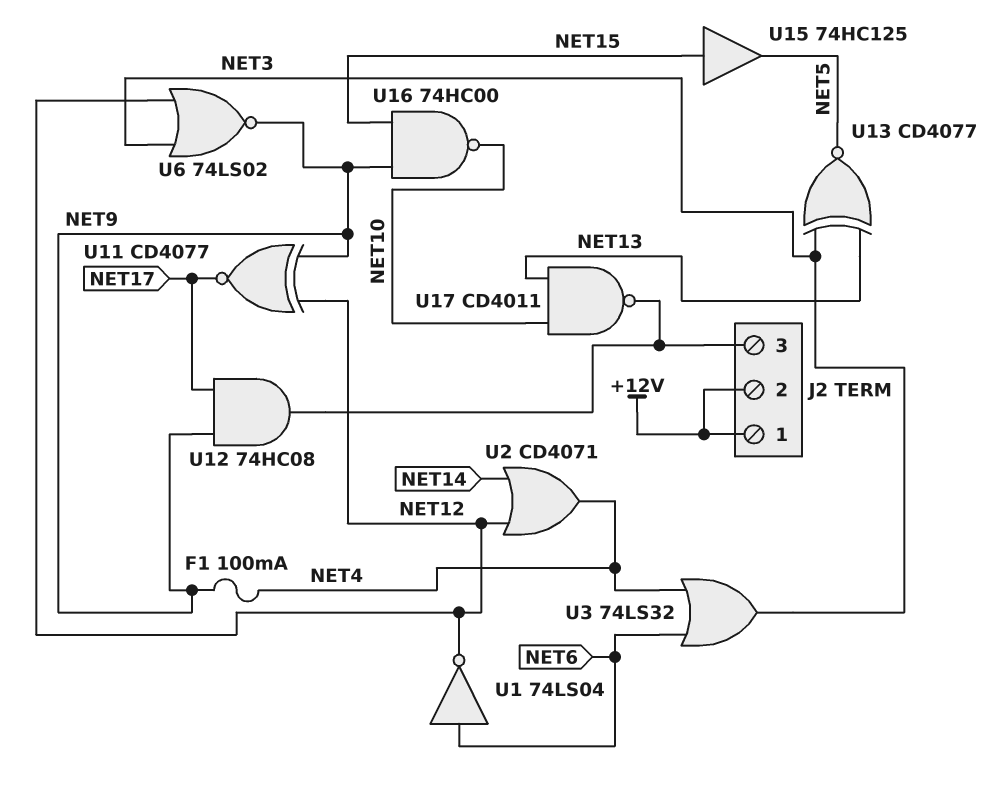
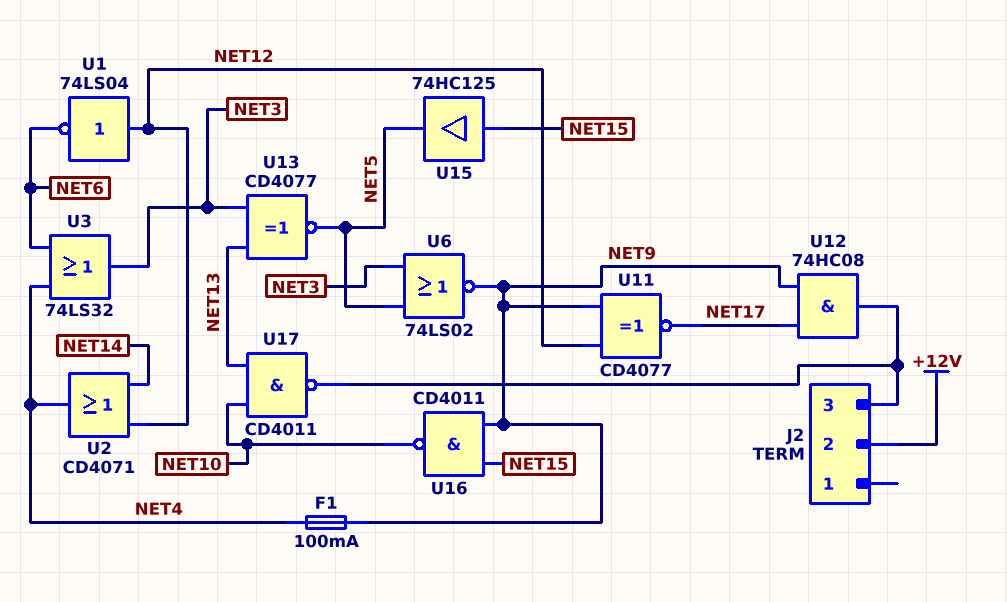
J2 pin 1: +12V -> none
U1: NOT 74LS04 (in NET6, out NET12) -> NOT 74LS04 (in NET12, out NET6)
U6: NOR 74LS02 (in NET3, in NET12, out NET9) -> NOR 74LS02 (in NET3, in NET5, out NET9)
U16: NAND 74HC00 (in NET9, in NET15, out NET10) -> NAND CD4011 (in NET9, in NET15, out NET10)

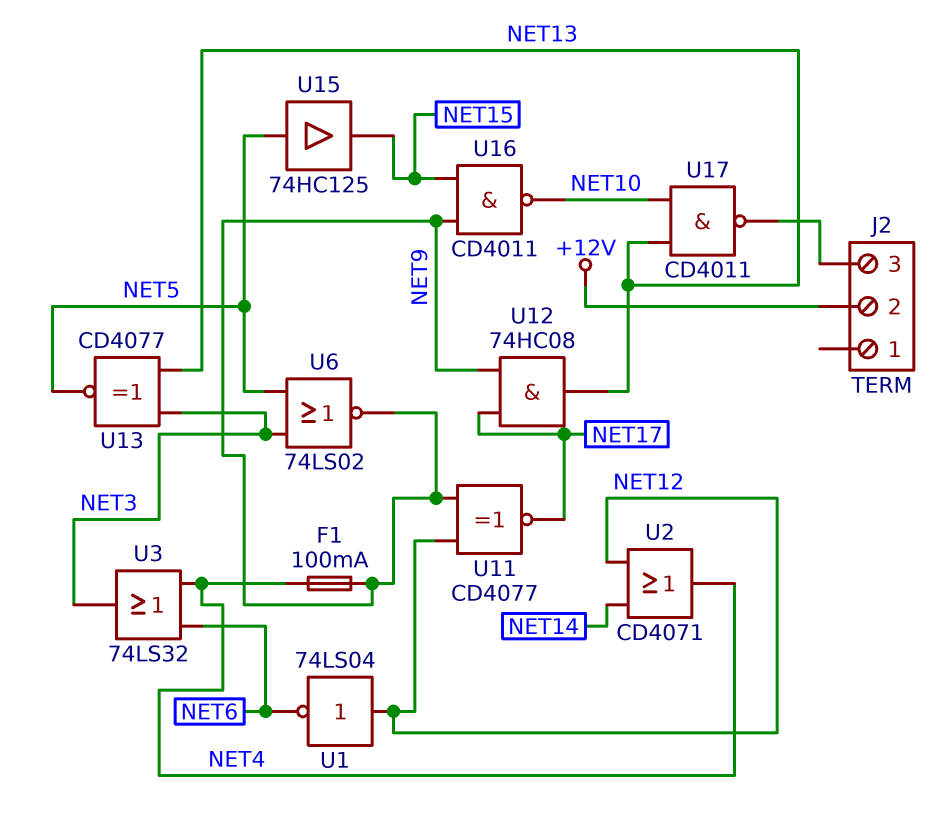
U12: AND 74HC08 (in NET9, in NET17, out J2/3) -> AND 74HC08 (in NET9, in NET17, out NET13)
U15: buffer 74HC125 (in NET15, out NET5) -> buffer 74HC125 (in NET5, out NET15)

